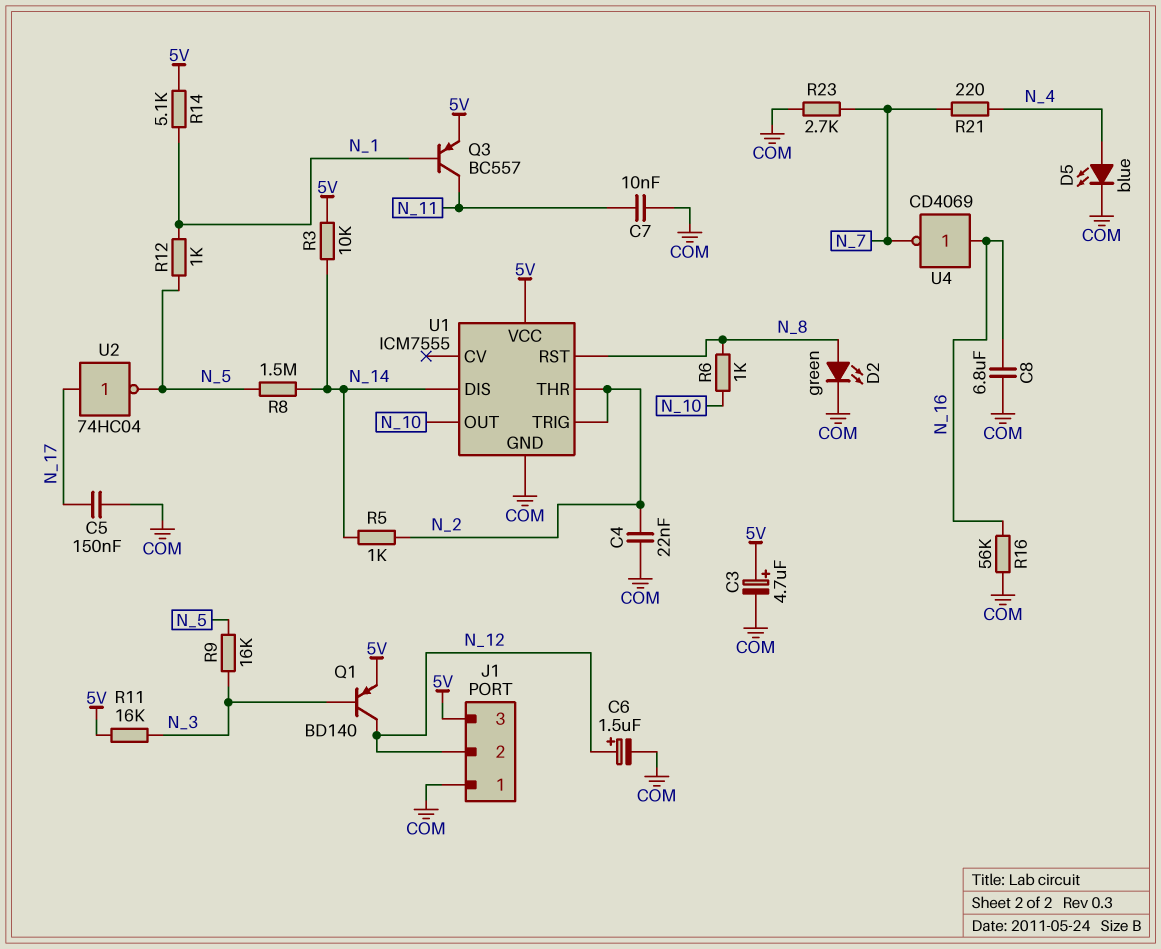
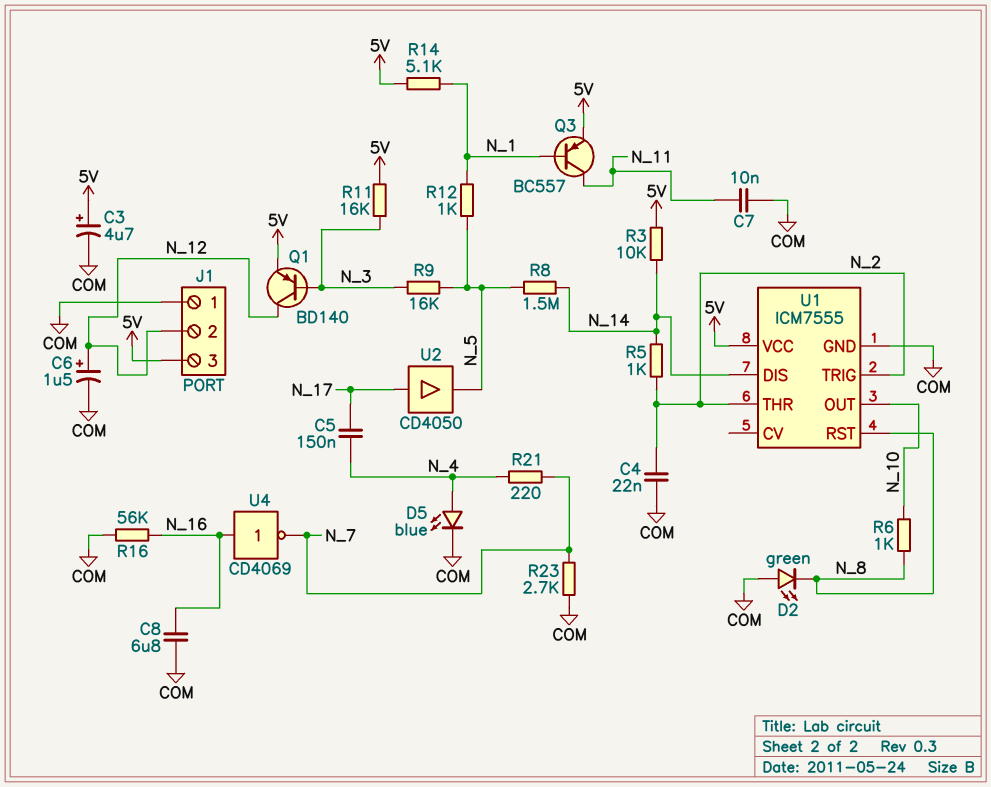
C5: 150nF (COM, N_17) -> 150nF (N_4, N_17)
D2: LED green (A N_8, K COM) -> LED green (A COM, K N_8)
U2: NOT 74HC04 (in N_17, out N_5) -> buffer CD4050 (in N_17, out N_5)

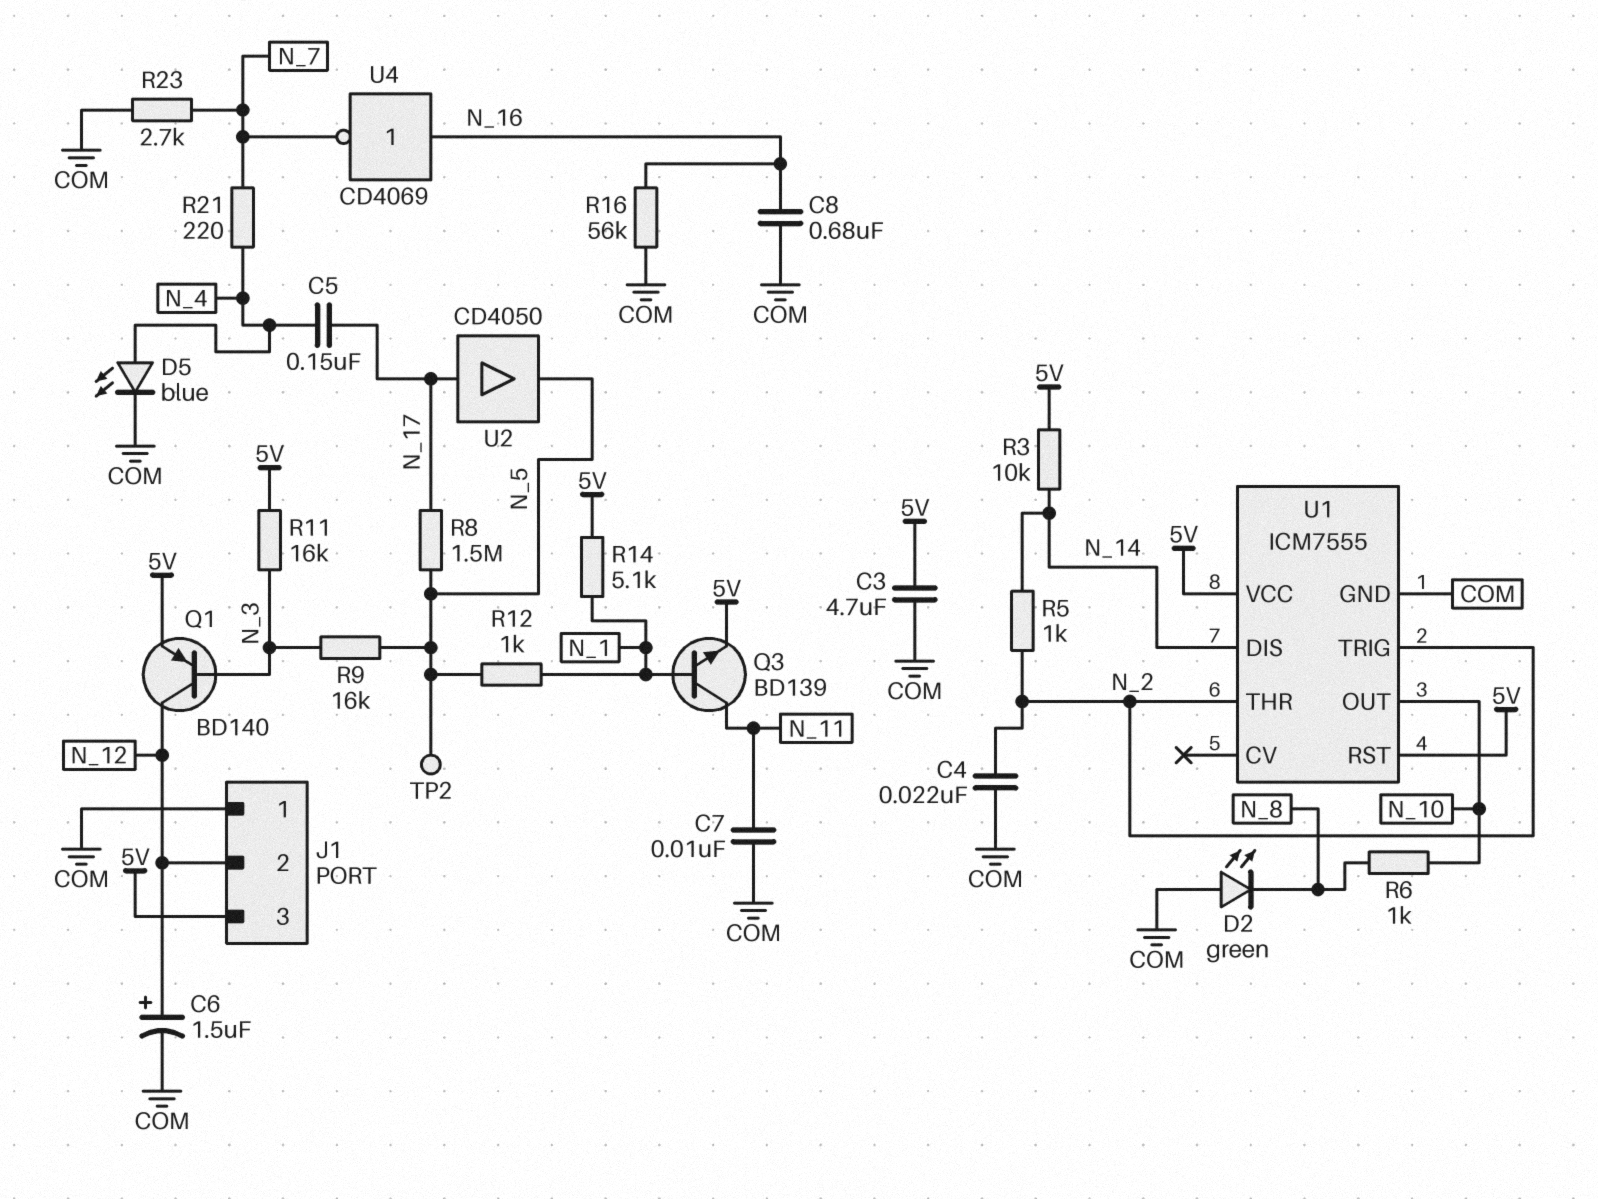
C3: 4.7uF (plus 5V, minus COM) -> 4.7uF (5V, COM)
C8: 6.8uF (COM, N_16) -> 680nF (COM, N_16)
Q3: PNP BC557 (B N_1, C N_11, E 5V) -> NPN BD139 (B N_1, C N_11, E 5V)
R8: 1.5M (N_5, N_14) -> 1.5M (N_5, N_17)
TP2: none -> test point (N_5)
U1 pin RST: N_8 -> 5V

